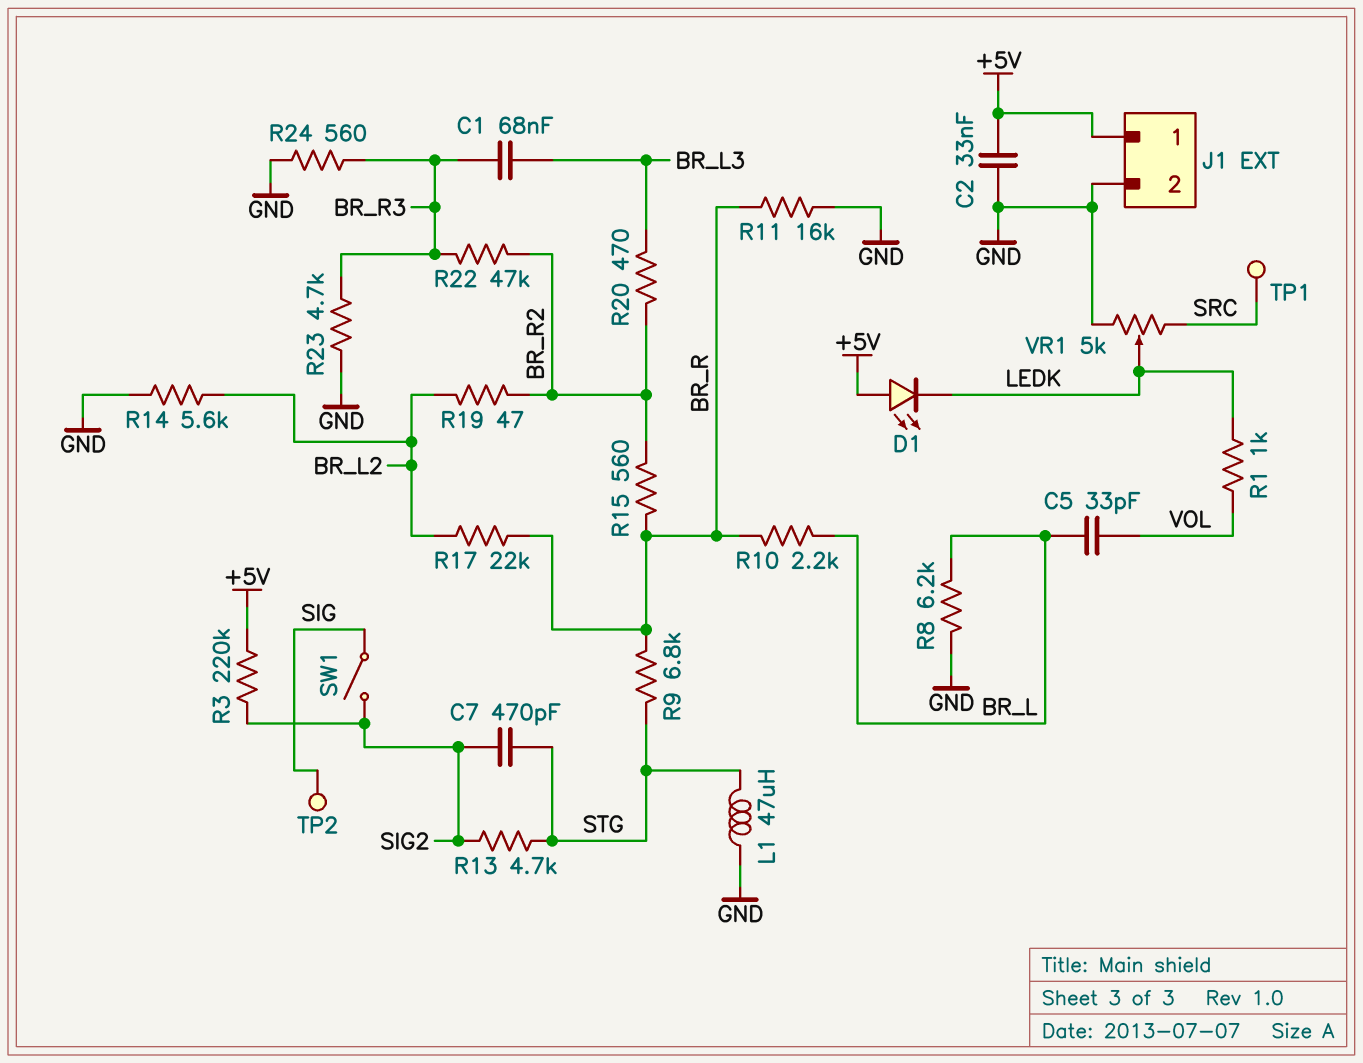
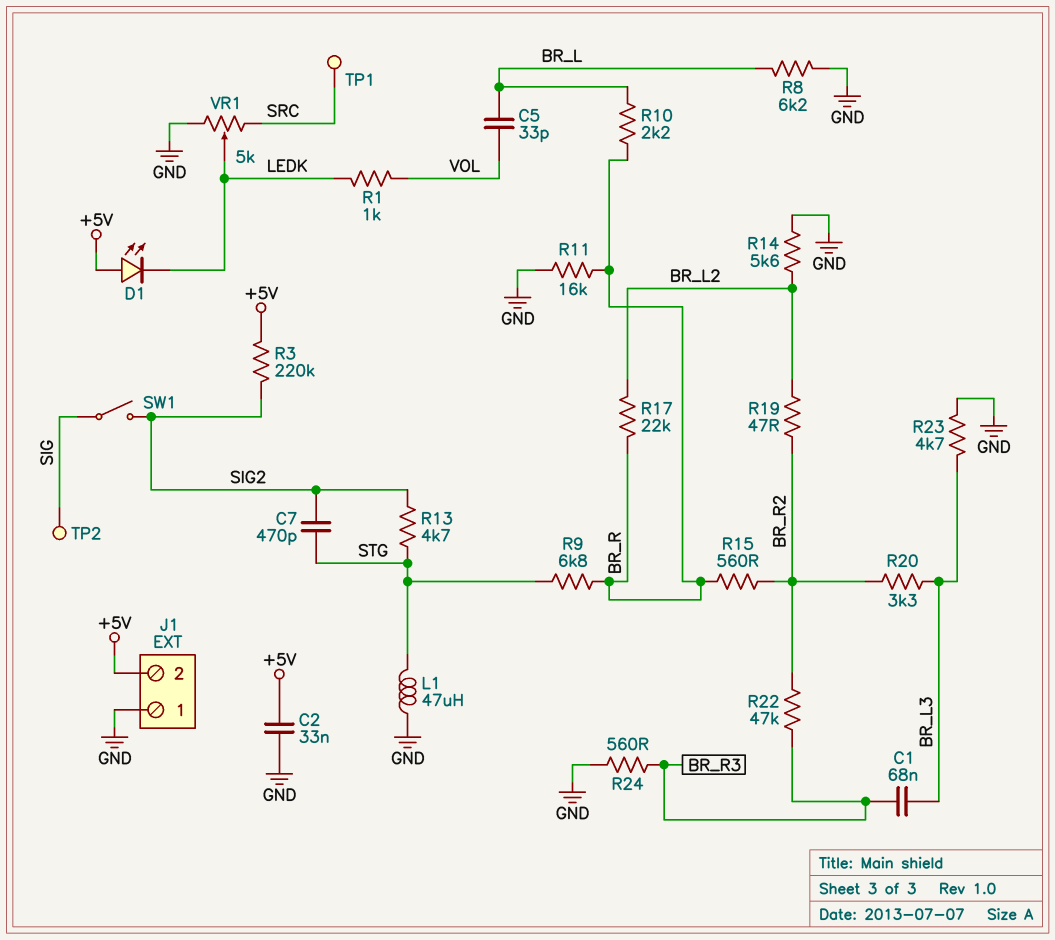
J1 pin 1: +5V -> GND
J1 pin 2: GND -> +5V
R20: 470 (BR_L3, BR_R2) -> 3.3k (BR_L3, BR_R2)
R23: 4.7k (BR_R3, GND) -> 4.7k (BR_L3, GND)

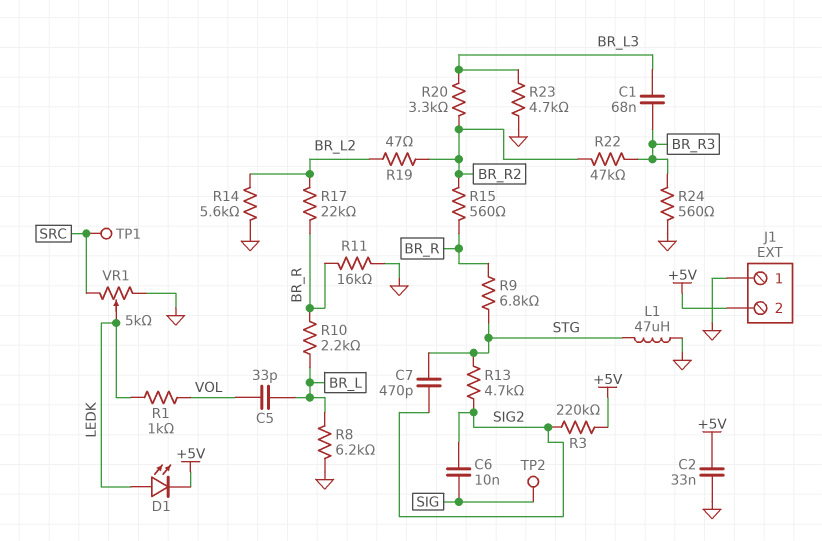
C6: none -> 10nF (SIG, SIG2)
D1: LED (A +5V, K LEDK) -> LED (A LEDK, K +5V)
SW1: switch (SIG, SIG2) -> none

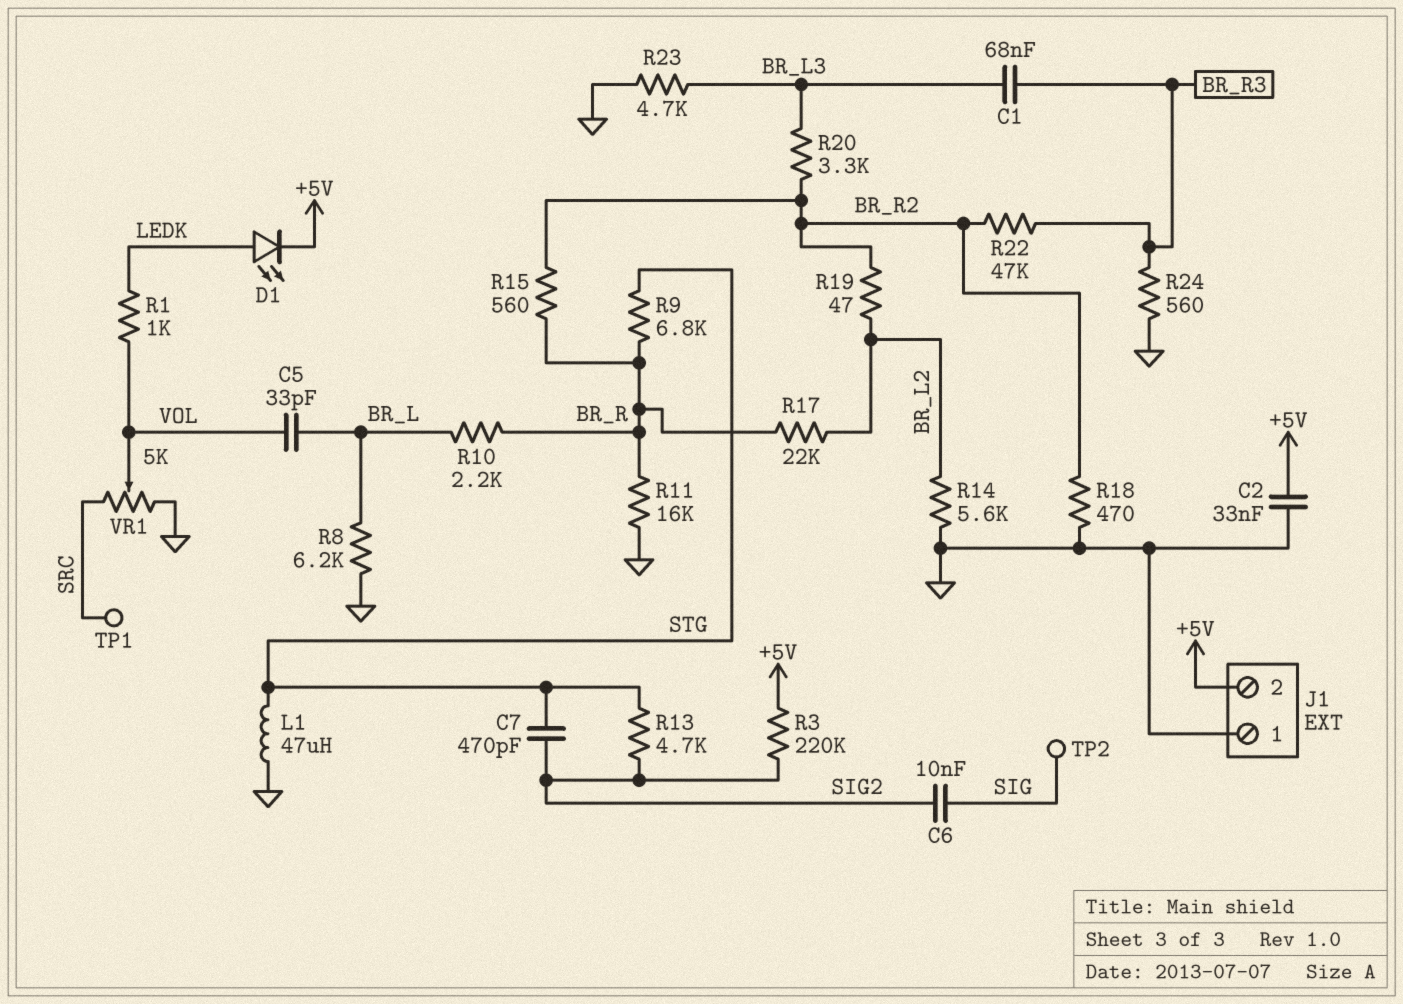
R18: none -> 470 (BR_R2, GND)
VR1: 5k (GND, SRC, wiper LEDK) -> 5k (GND, SRC, wiper VOL)

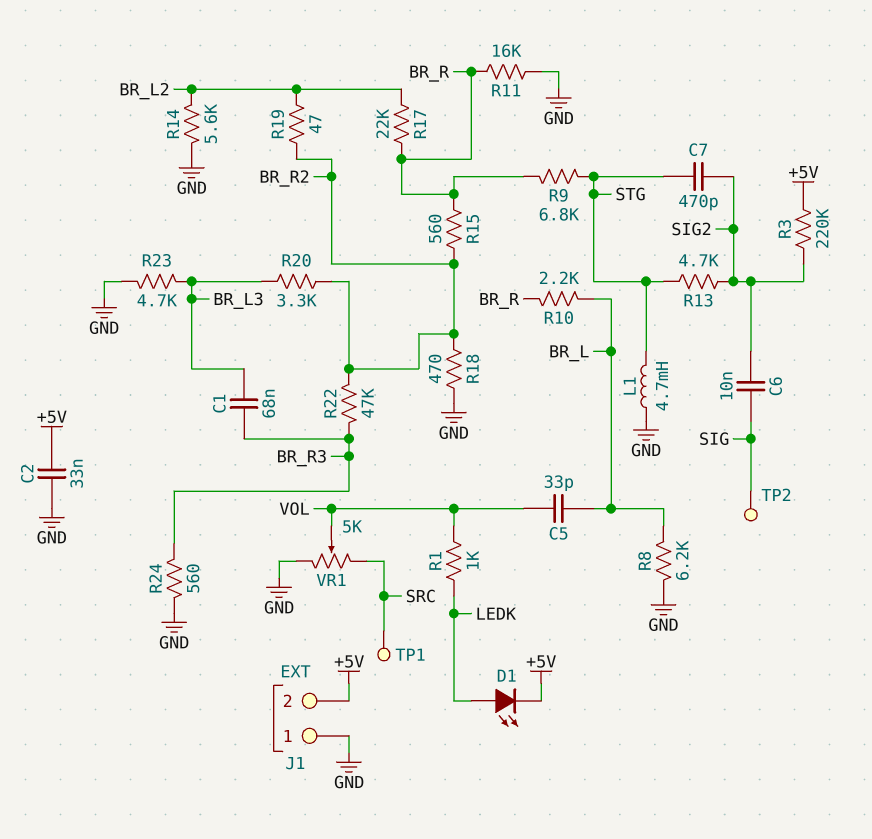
L1: 47uH (GND, STG) -> 4.7mH (GND, STG)

